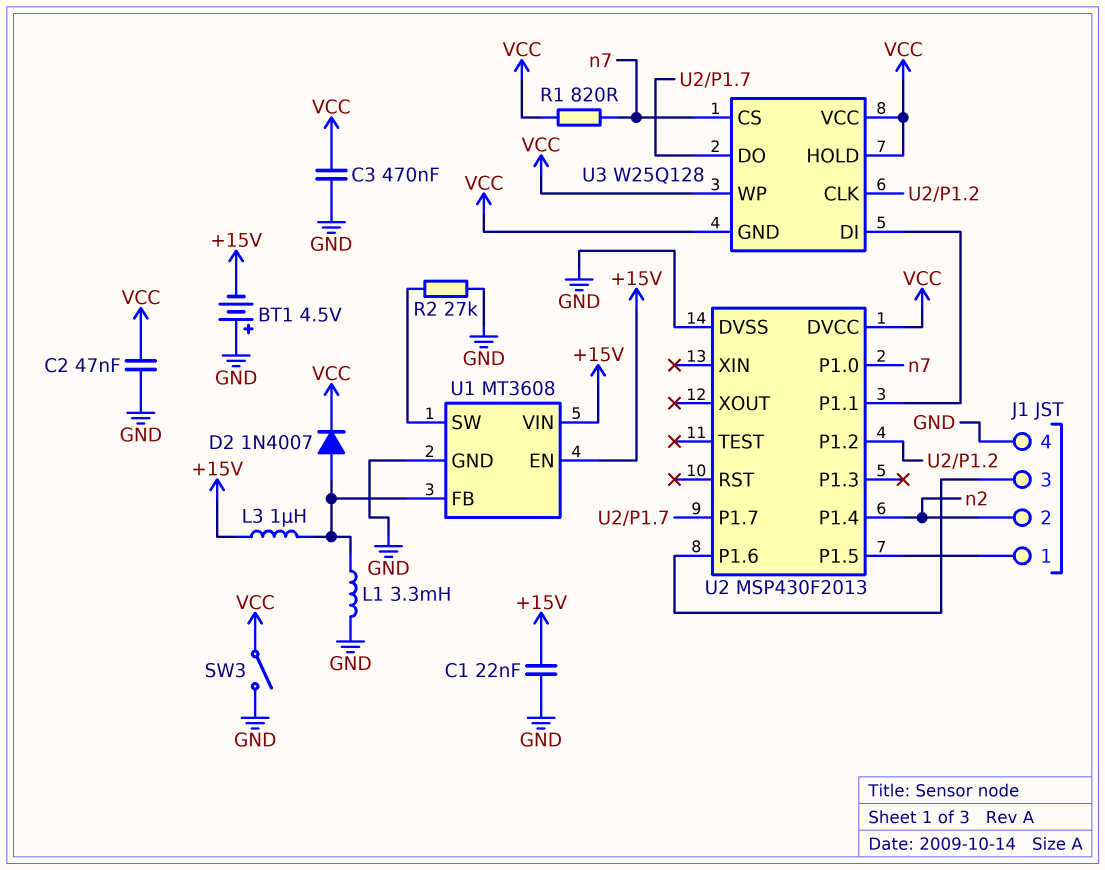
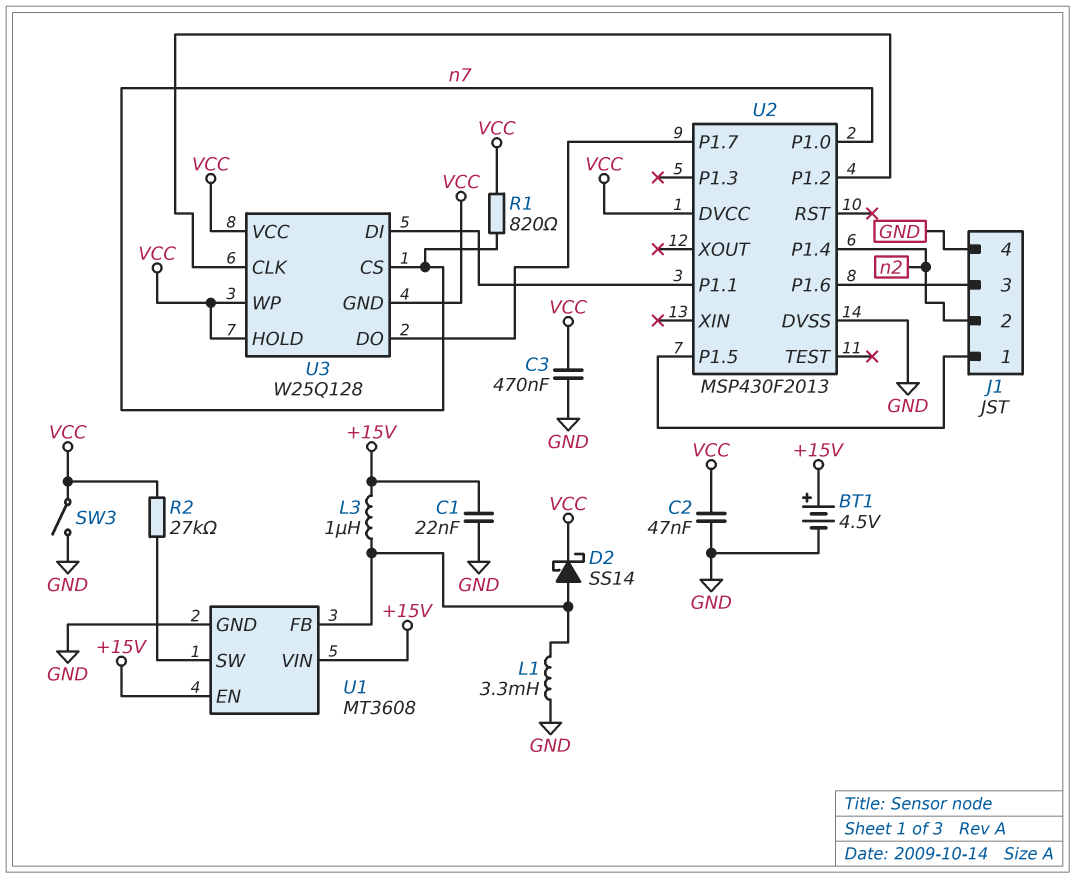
BT1: 4.5V (plus GND, minus +15V) -> 4.5V (plus +15V, minus GND)
D2: diode 1N4007 (A U1/FB, K VCC) -> schottky SS14 (A U1/FB, K VCC)
R2: 27k (GND, U1/SW) -> 27k (U1/SW, VCC)

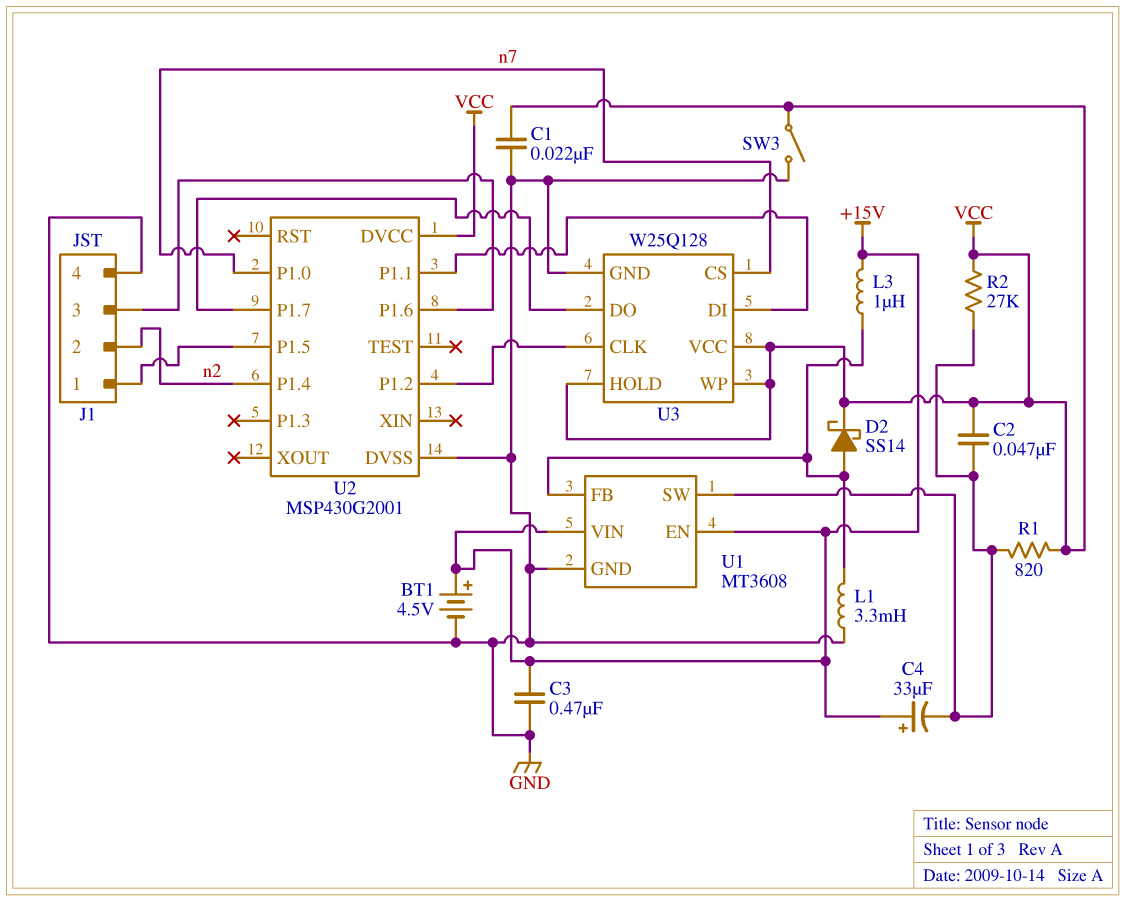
C1: 22nF (+15V, GND) -> 22nF (GND, VCC)
C2: 47nF (GND, VCC) -> 47nF (U1/SW, VCC)
C3: 470nF (GND, VCC) -> 470nF (+15V, GND)
C4: none -> 33uF (plus +15V, minus U1/SW)
R1: 820 (VCC, n7) -> 820 (U1/SW, VCC)
U2: MSP430F2013 -> MSP430G2001
U3 pin GND: VCC -> GND

